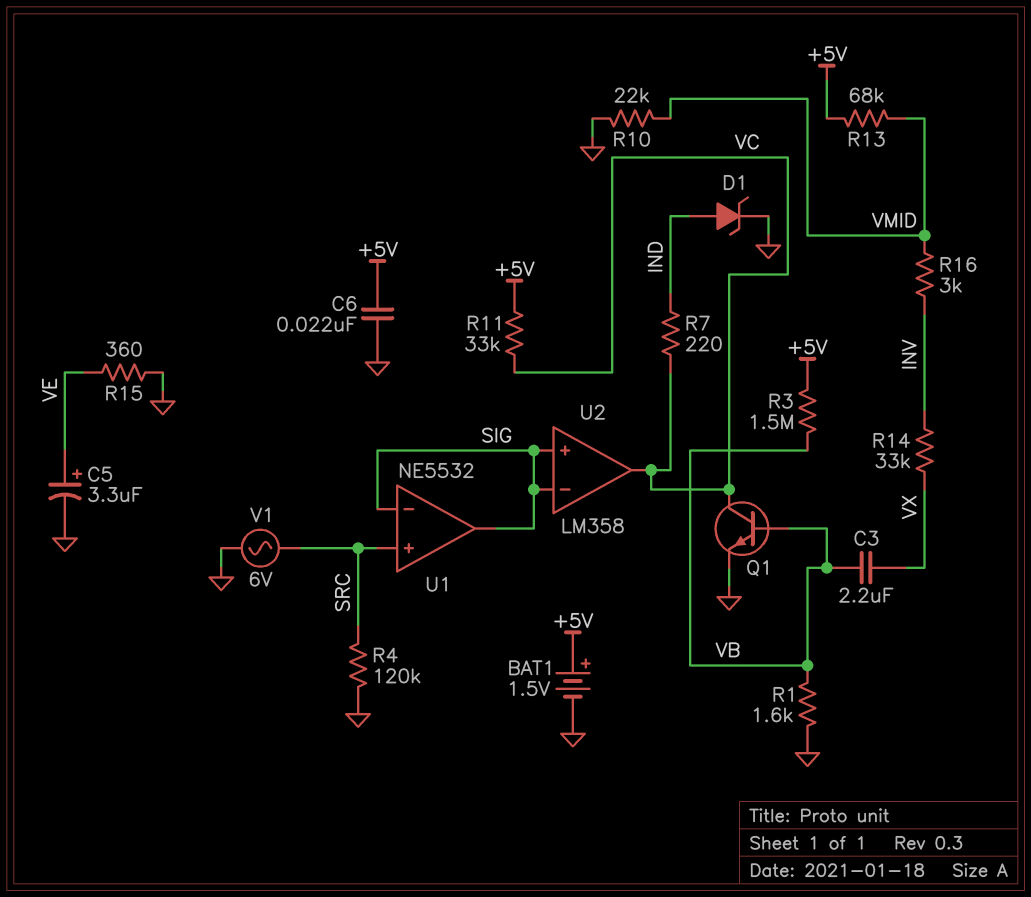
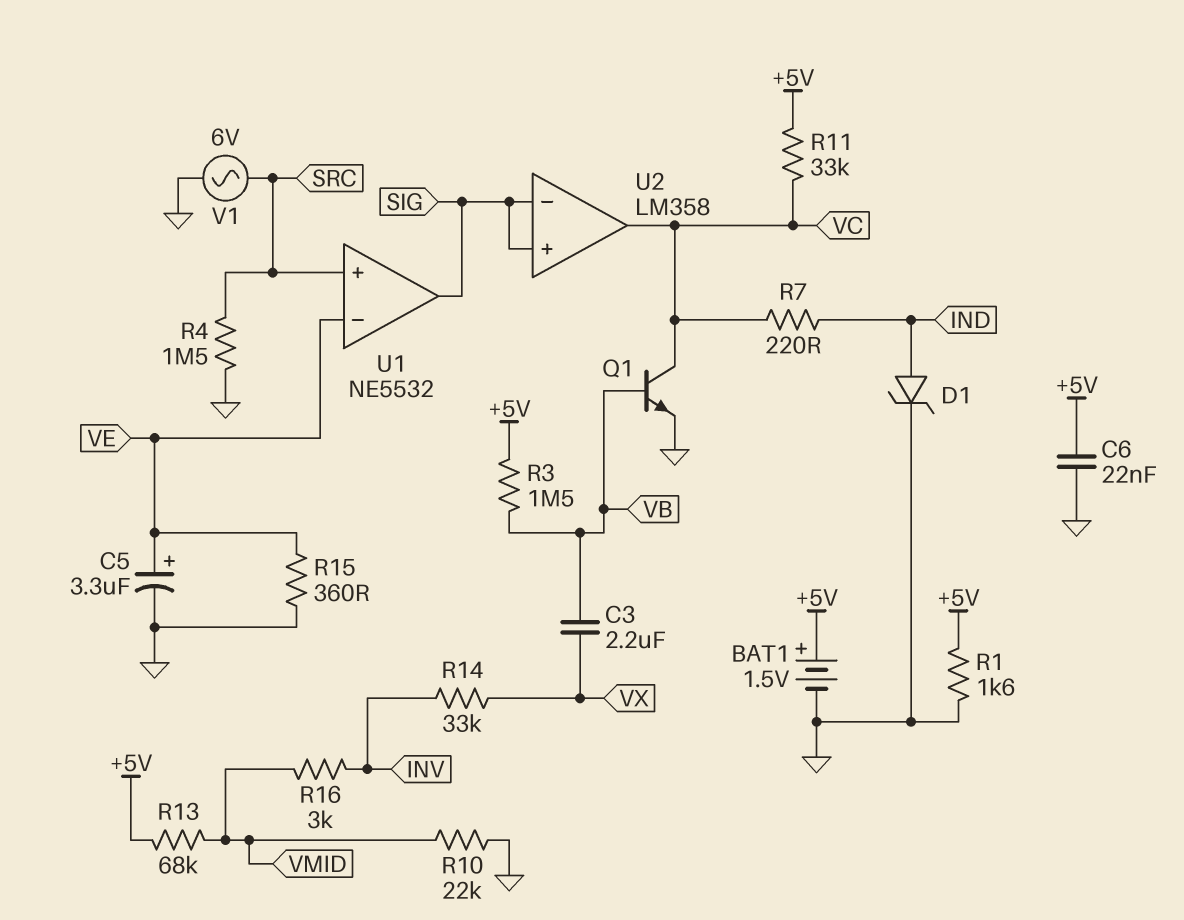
R1: 1.6k (GND, VB) -> 1.6k (+5V, GND)
R4: 120k (GND, SRC) -> 1.5M (GND, SRC)
U1 pin in-: SIG -> VE

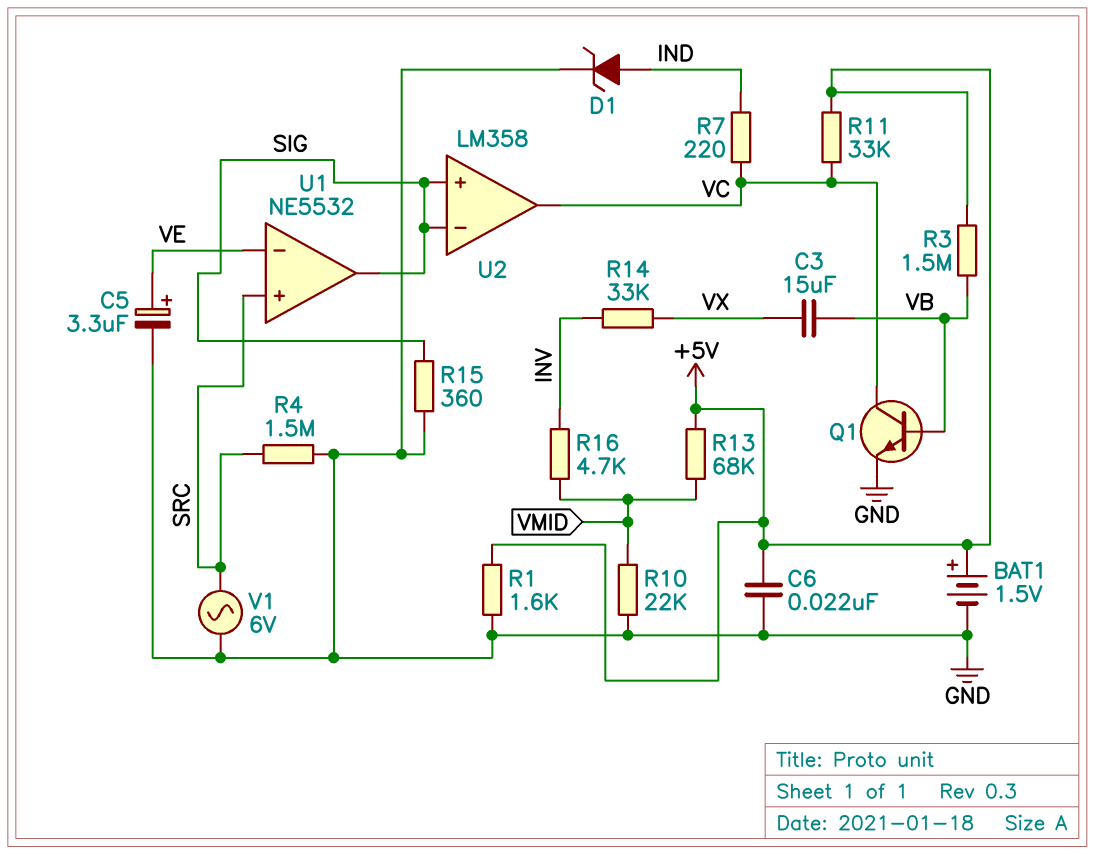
C3: 2.2uF (VB, VX) -> 15uF (VB, VX)
R15: 360 (GND, VE) -> 360 (GND, SIG)
R16: 3k (INV, VMID) -> 4.7k (INV, VMID)

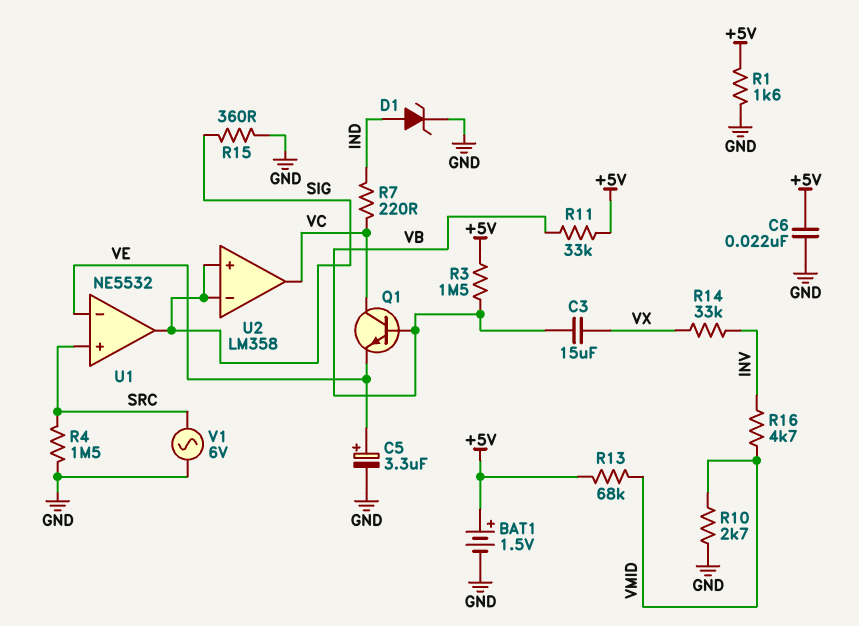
Q1: NPN (B VB, C VC, E GND) -> NPN (B VB, C VC, E VE)
R10: 22k (GND, VMID) -> 2.7k (GND, VMID)
R11: 33k (+5V, VC) -> 33k (+5V, VB)

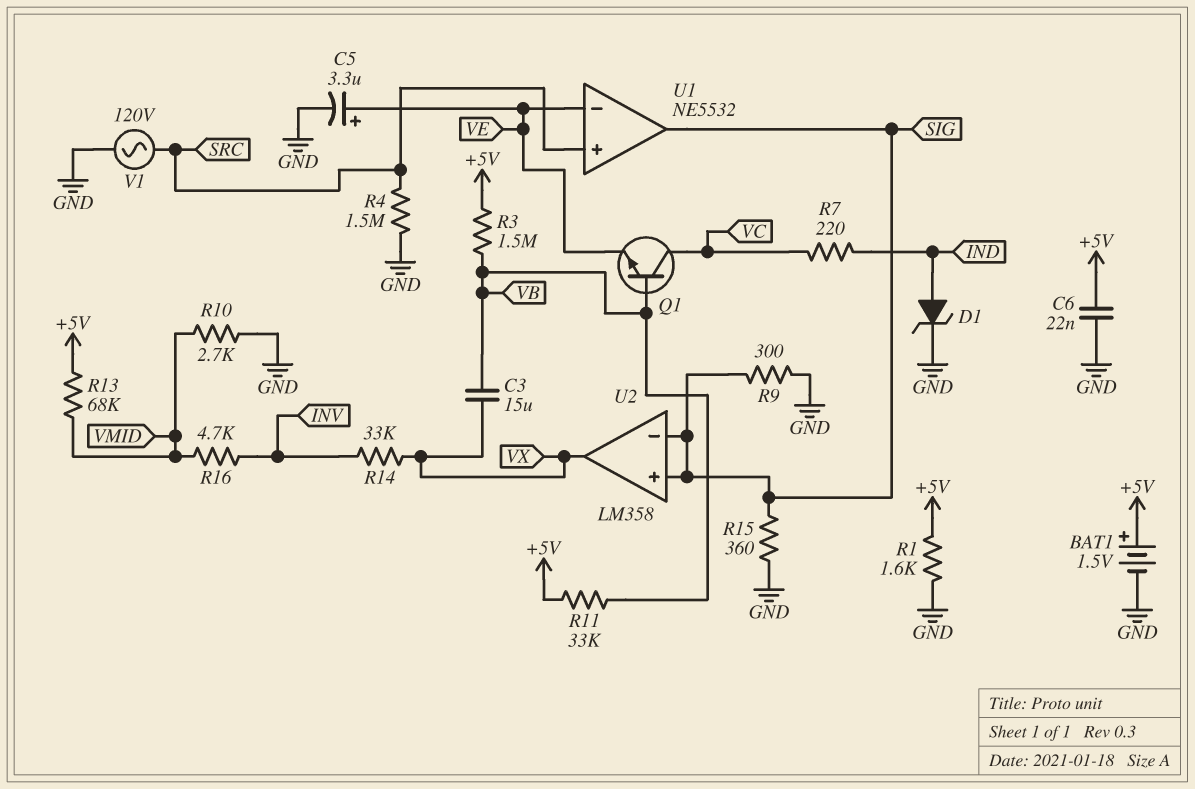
R9: none -> 300 (GND, SIG)
U2 pin out: VC -> VX
V1: AC 6V (GND, SRC) -> AC 120V (GND, SRC)

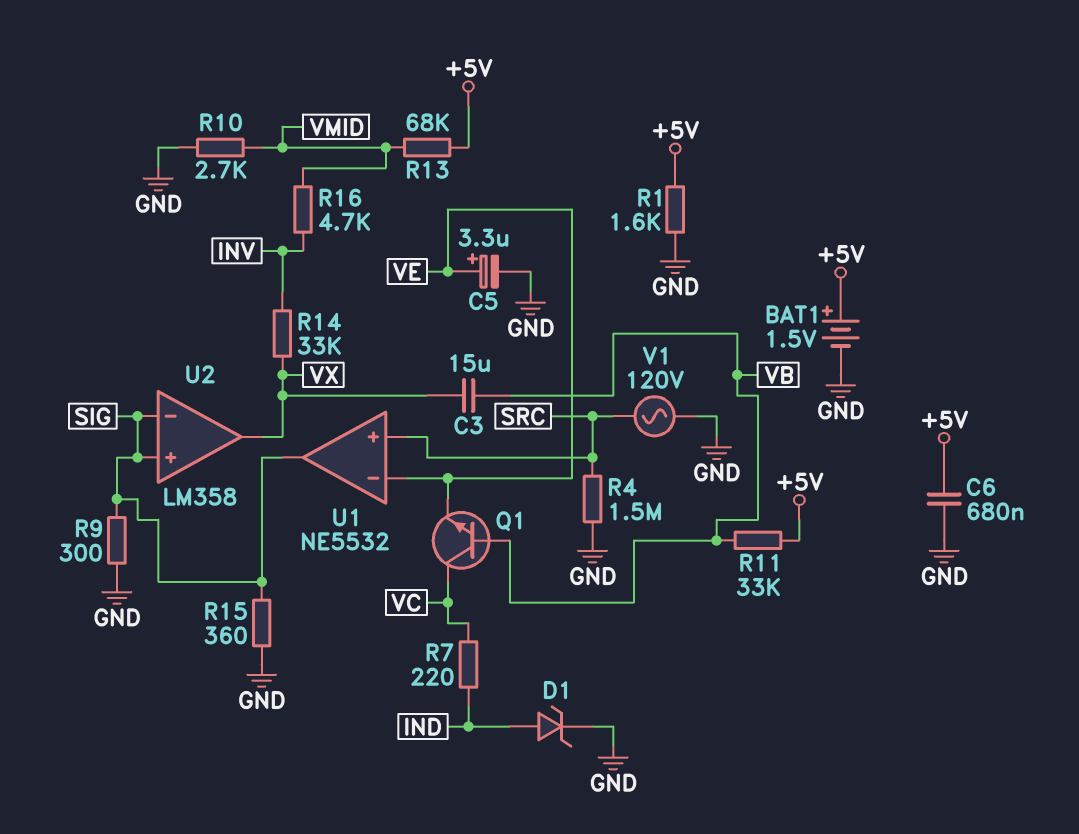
C6: 22nF (+5V, GND) -> 680nF (+5V, GND)
R3: 1.5M (+5V, VB) -> none

